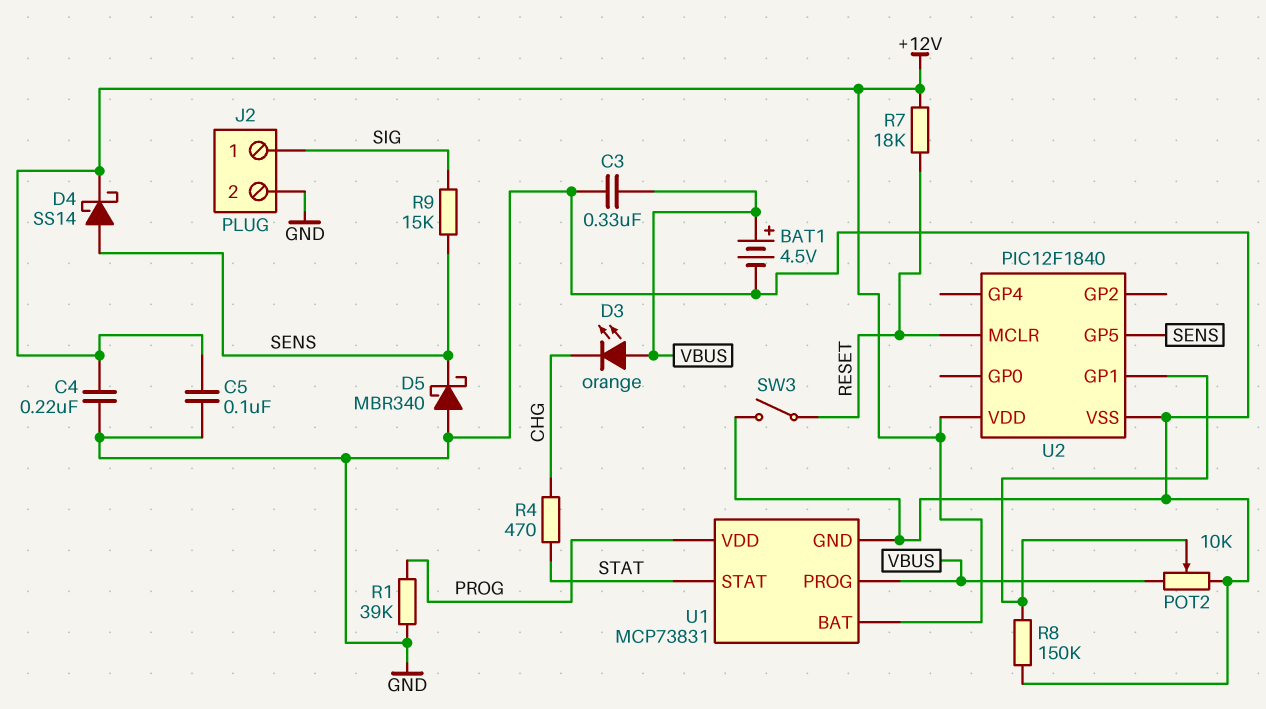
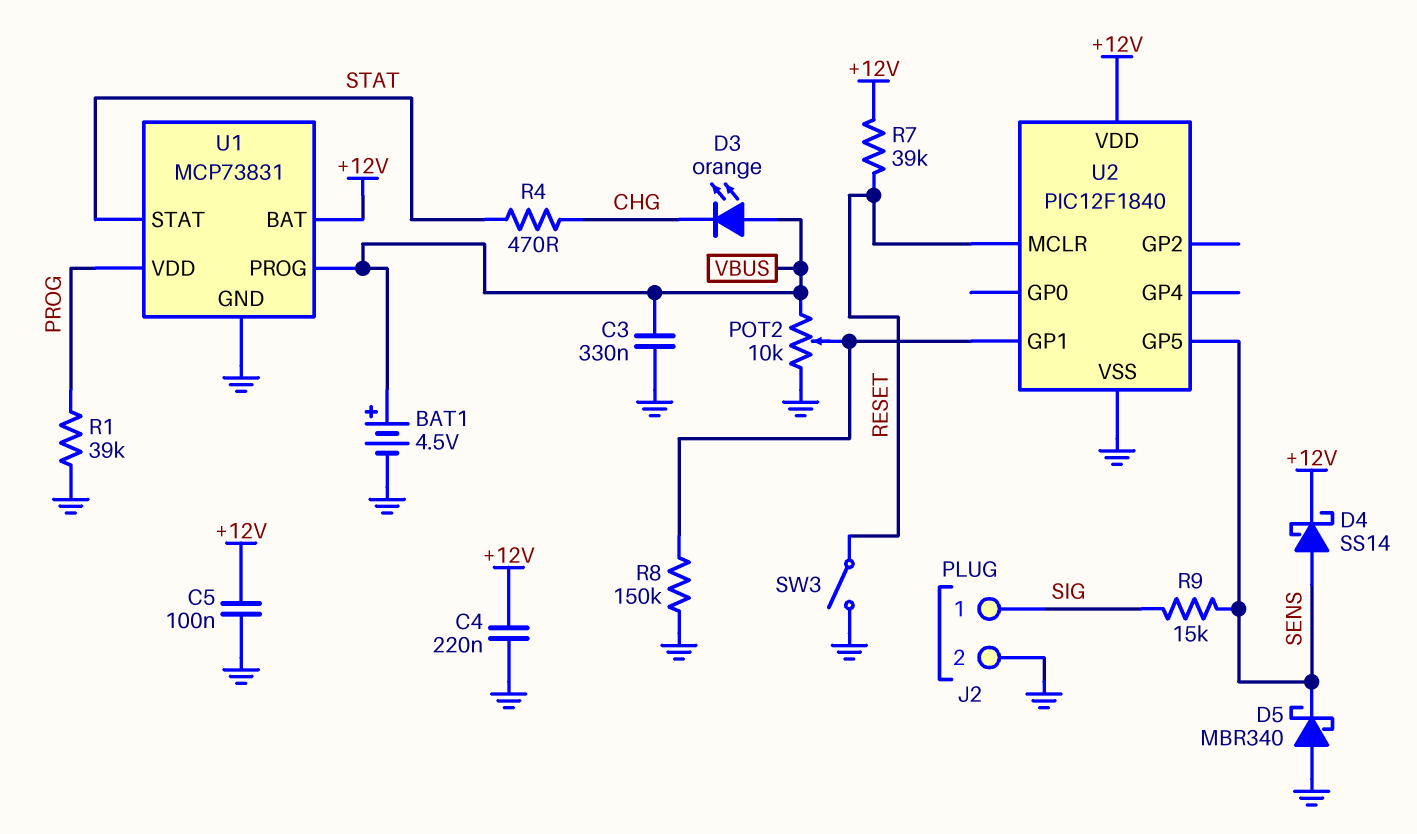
R7: 18k (+12V, RESET) -> 39k (+12V, RESET)

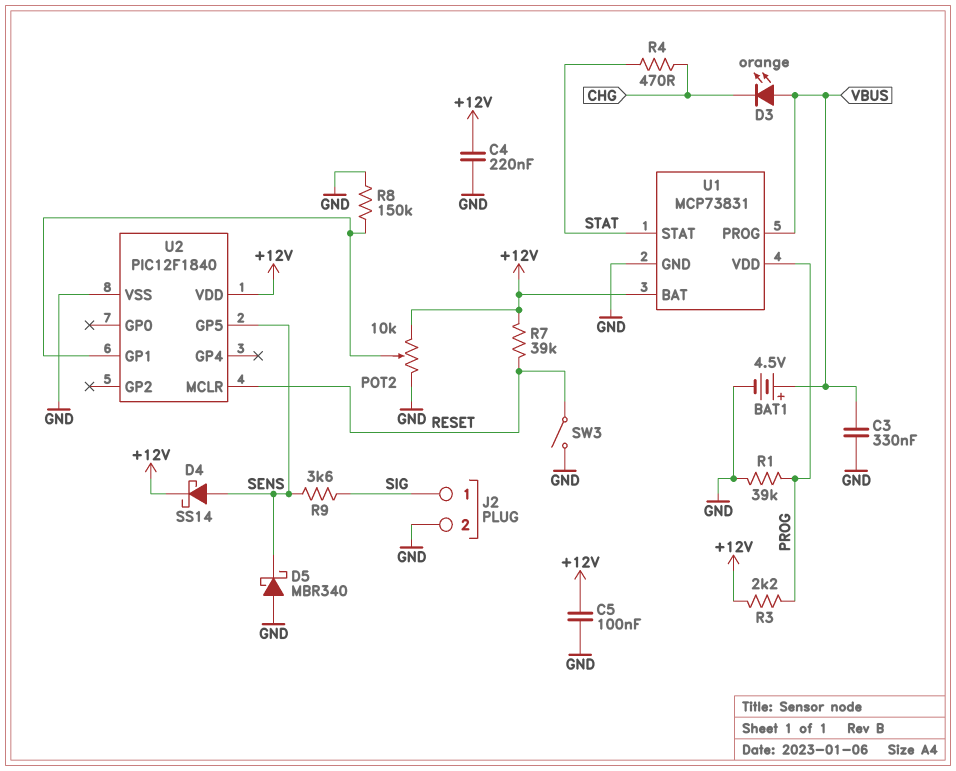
POT2: 10k (GND, VBUS, wiper U2/GP1) -> 10k (+12V, GND, wiper U2/GP1)
R3: none -> 2.2k (+12V, PROG)
R9: 15k (SENS, SIG) -> 3.6k (SENS, SIG)

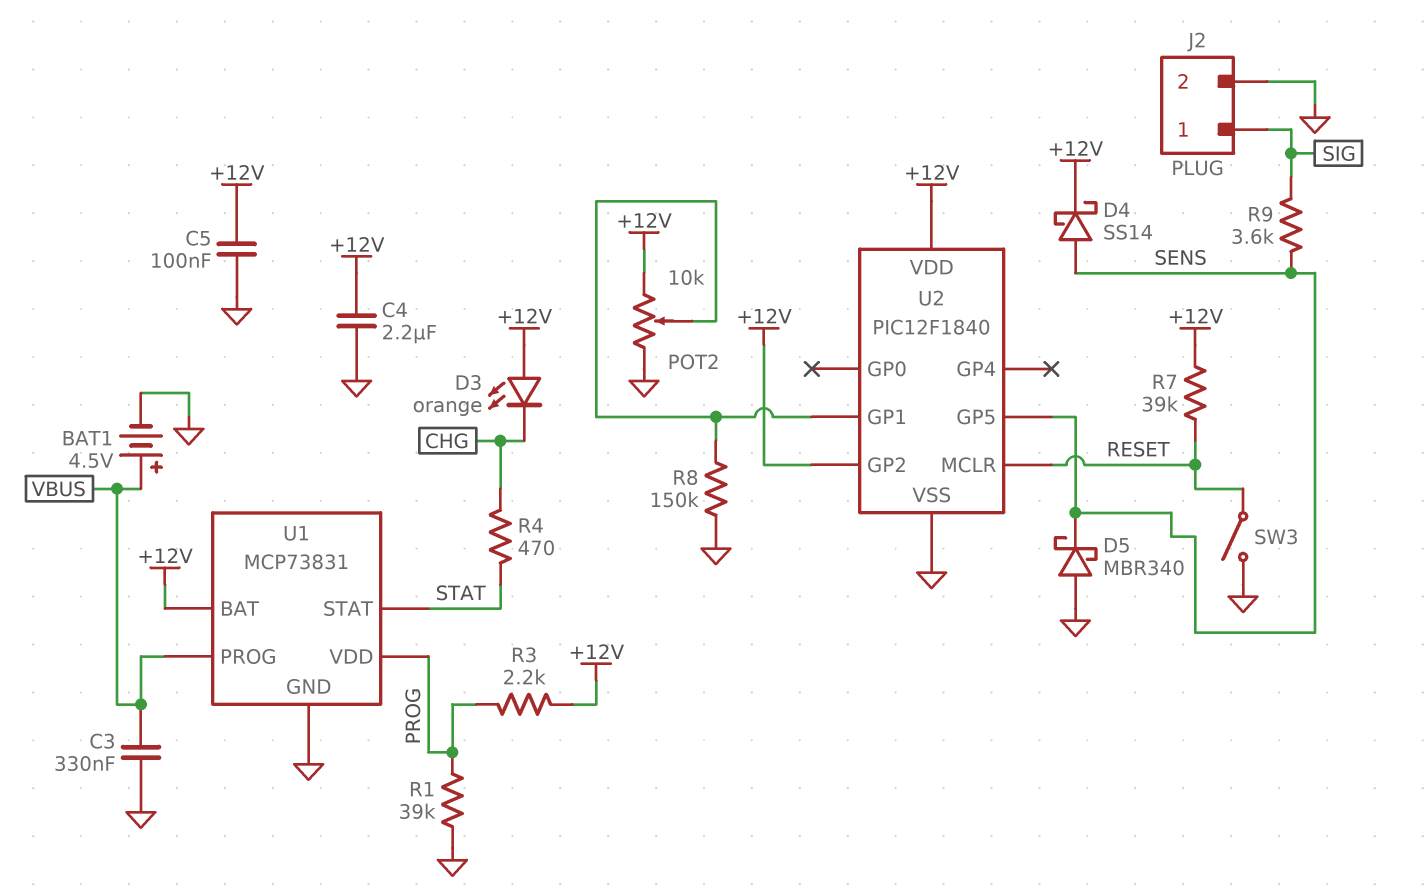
C4: 220nF (+12V, GND) -> 2.2uF (+12V, GND)
D3: LED orange (A VBUS, K CHG) -> LED orange (A +12V, K CHG)
U2 pin GP2: none -> +12V

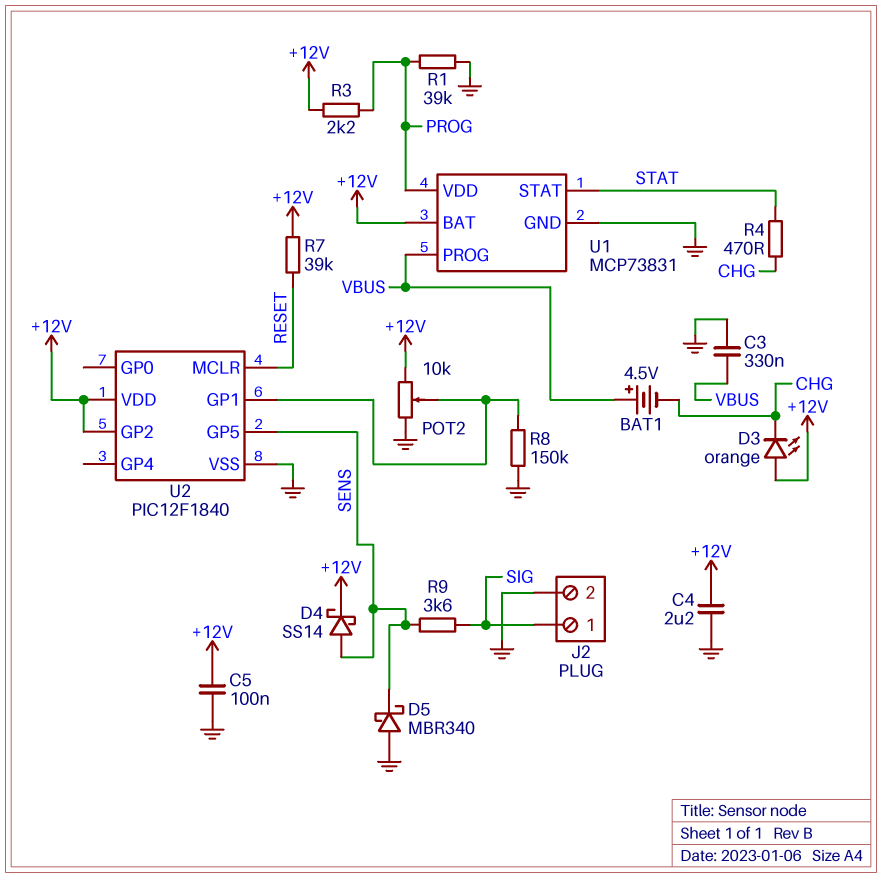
BAT1: 4.5V (plus VBUS, minus GND) -> 4.5V (plus VBUS, minus CHG)
SW3: switch (GND, RESET) -> none

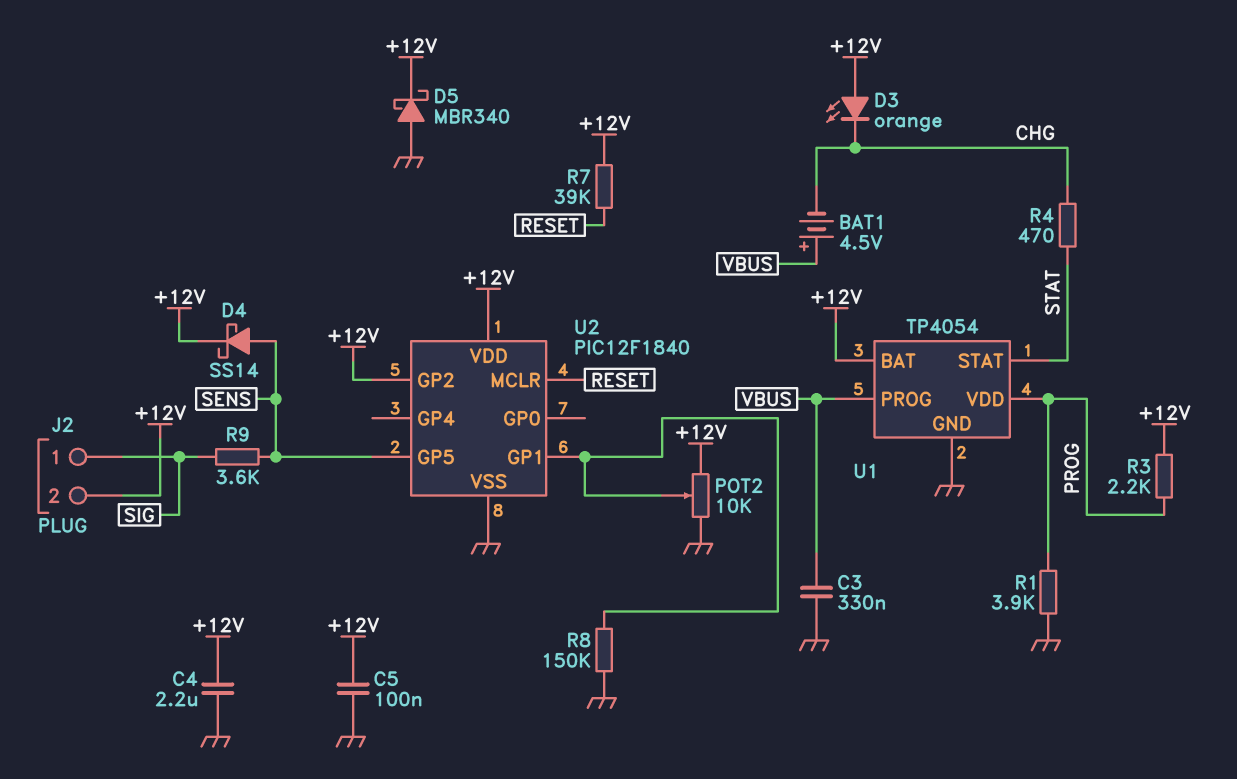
D5: schottky MBR340 (A GND, K SENS) -> schottky MBR340 (A GND, K +12V)
J2 pin 2: GND -> +12V
R1: 39k (GND, PROG) -> 3.9k (GND, PROG)
U1: MCP73831 -> TP4054

